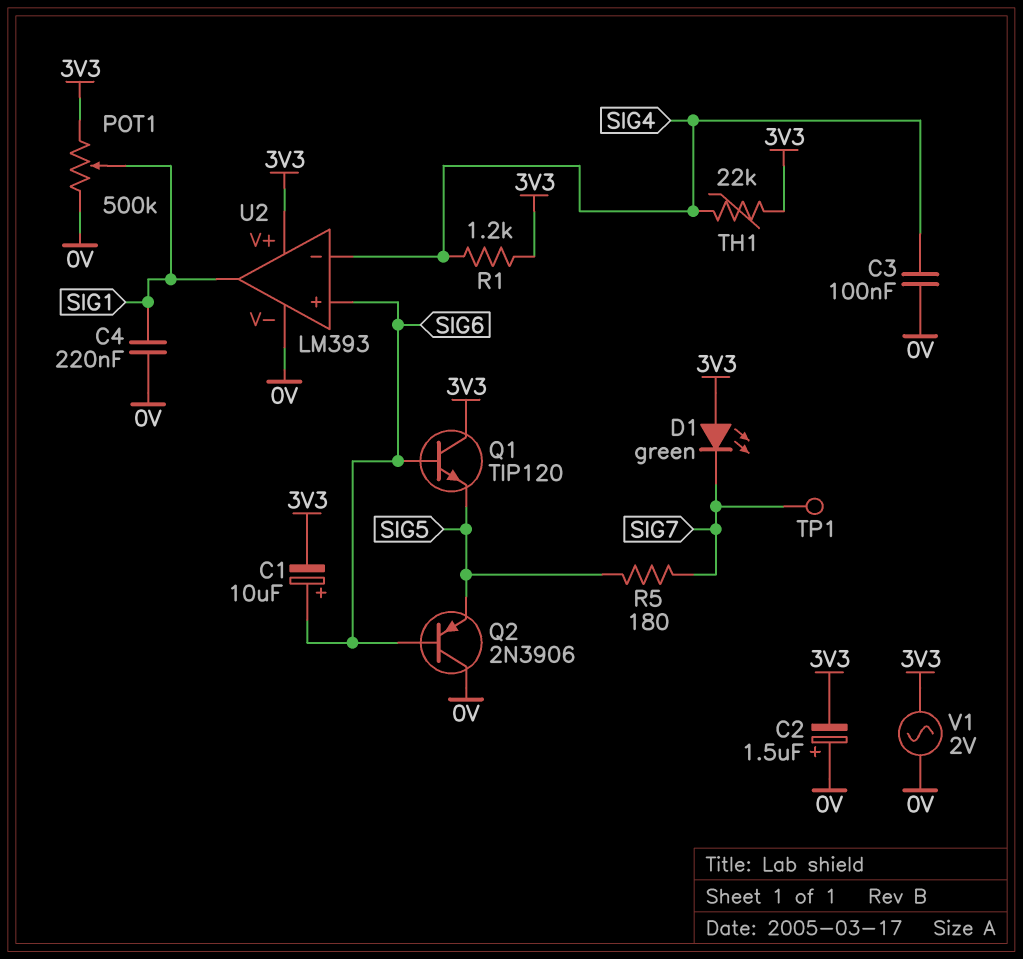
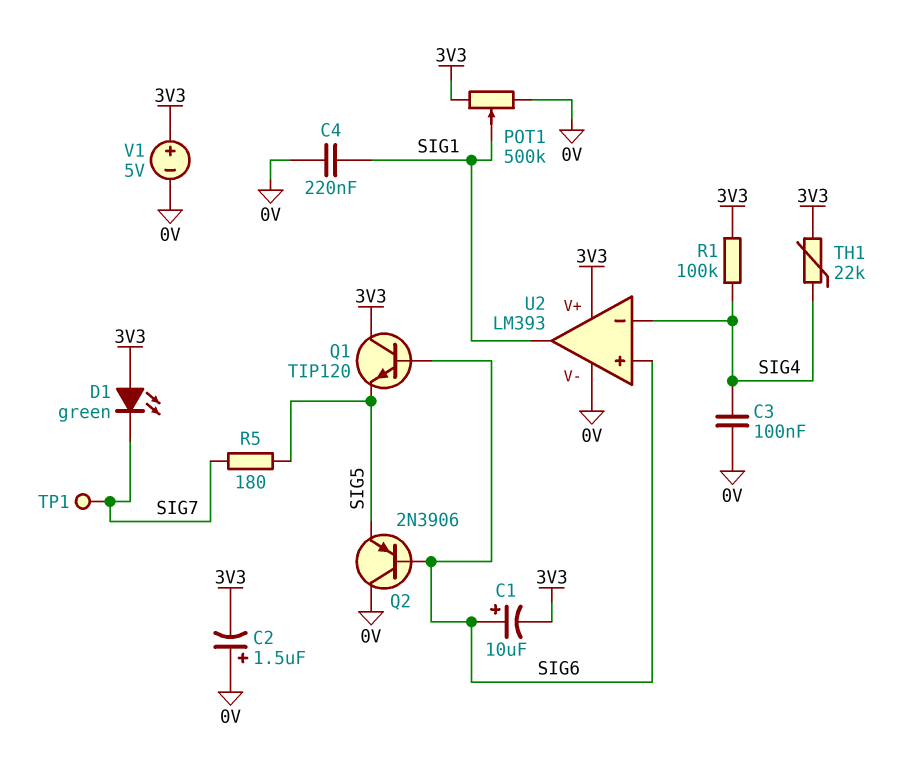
R1: 1.2k (3V3, SIG4) -> 100k (3V3, SIG4)
V1: AC 2V (0V, 3V3) -> 5V (plus 3V3, minus 0V)

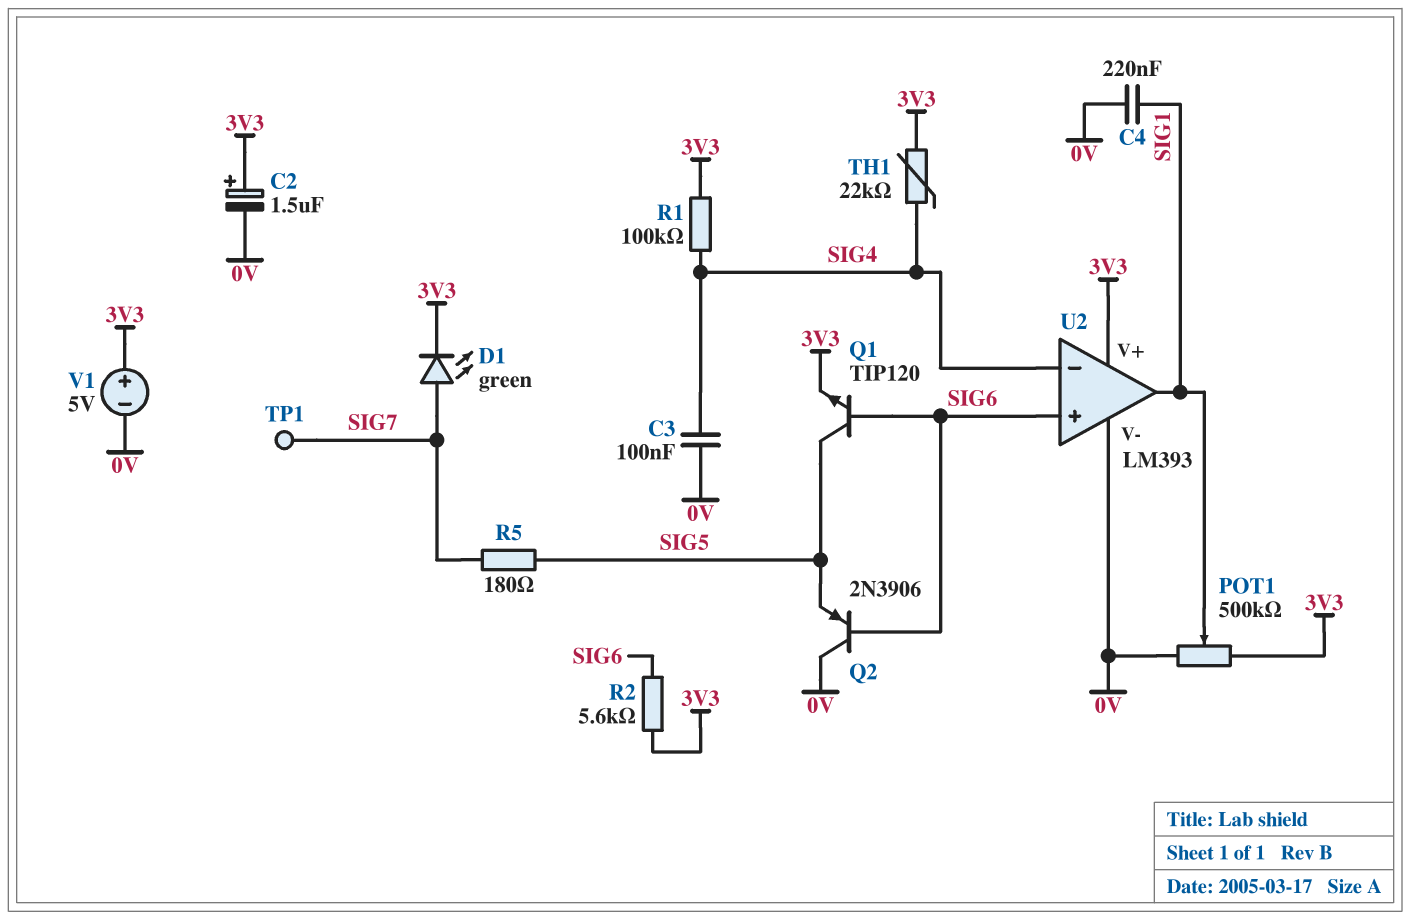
C1: 10uF (plus SIG6, minus 3V3) -> none
C2: 1.5uF (plus 0V, minus 3V3) -> 1.5uF (plus 3V3, minus 0V)
D1: LED green (A 3V3, K SIG7) -> LED green (A SIG7, K 3V3)
Q1: NPN TIP120 (B SIG6, C 3V3, E SIG5) -> NPN TIP120 (B SIG6, C SIG5, E 3V3)
R2: none -> 5.6k (3V3, SIG6)

